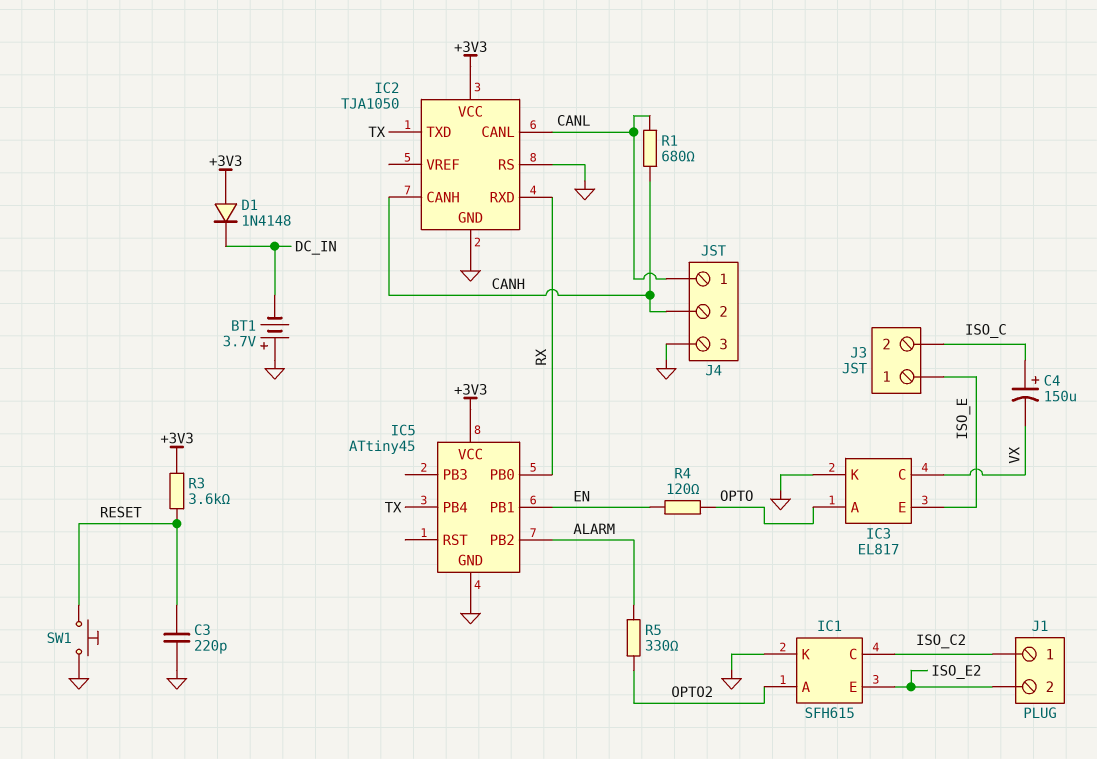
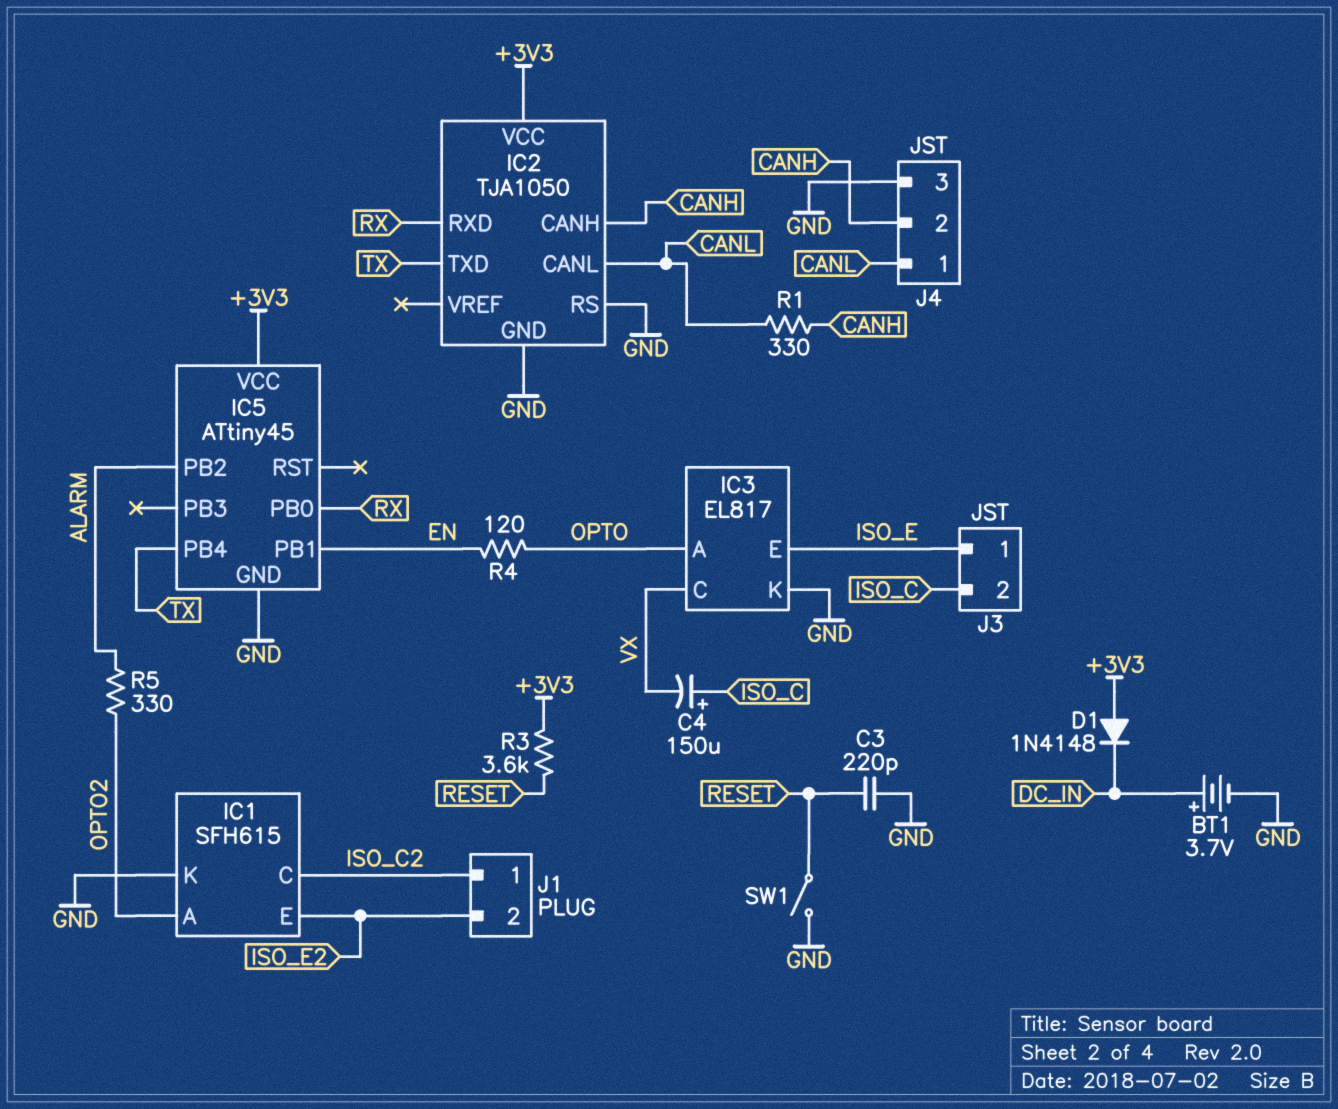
BT1: 3.7V (plus GND, minus DC_IN) -> 3.7V (plus DC_IN, minus GND)
R1: 680 (CANH, CANL) -> 330 (CANH, CANL)
SW1: button (GND, RESET) -> switch (GND, RESET)

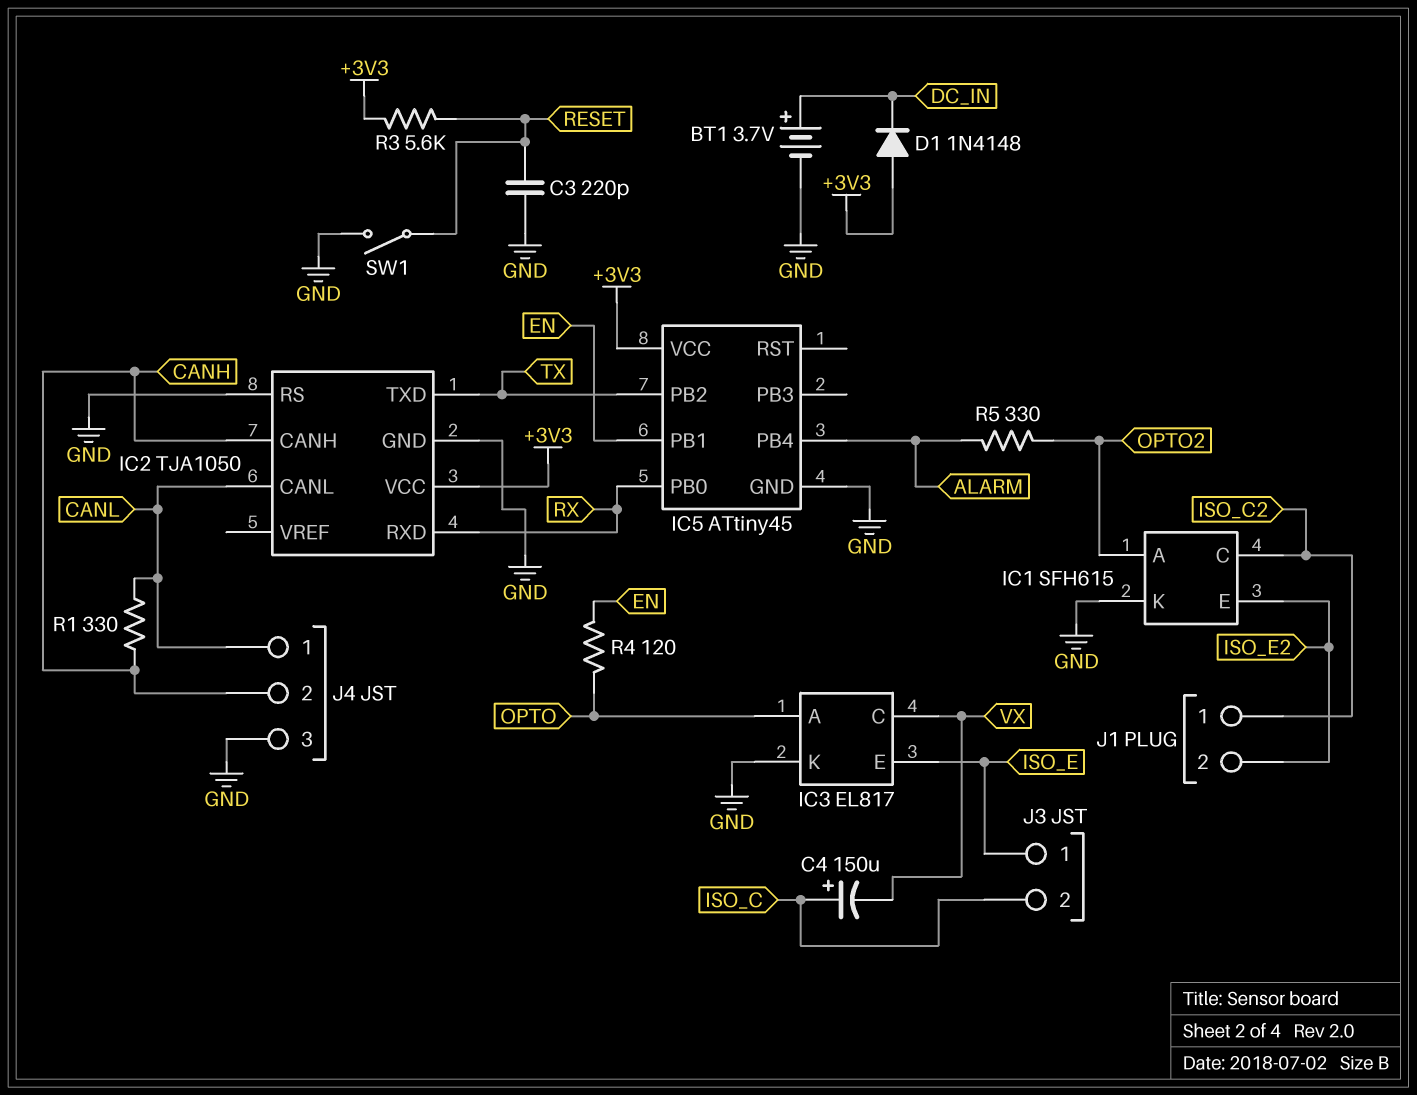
IC5 pin PB2: ALARM -> TX
IC5 pin PB4: TX -> ALARM
R3: 3.6k (+3V3, RESET) -> 5.6k (+3V3, RESET)

